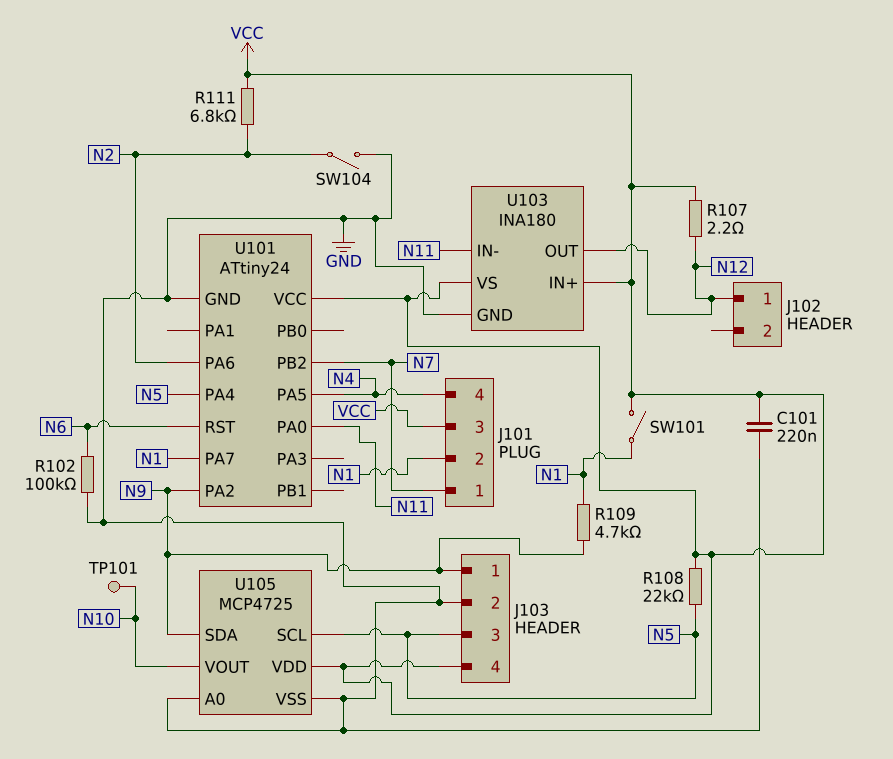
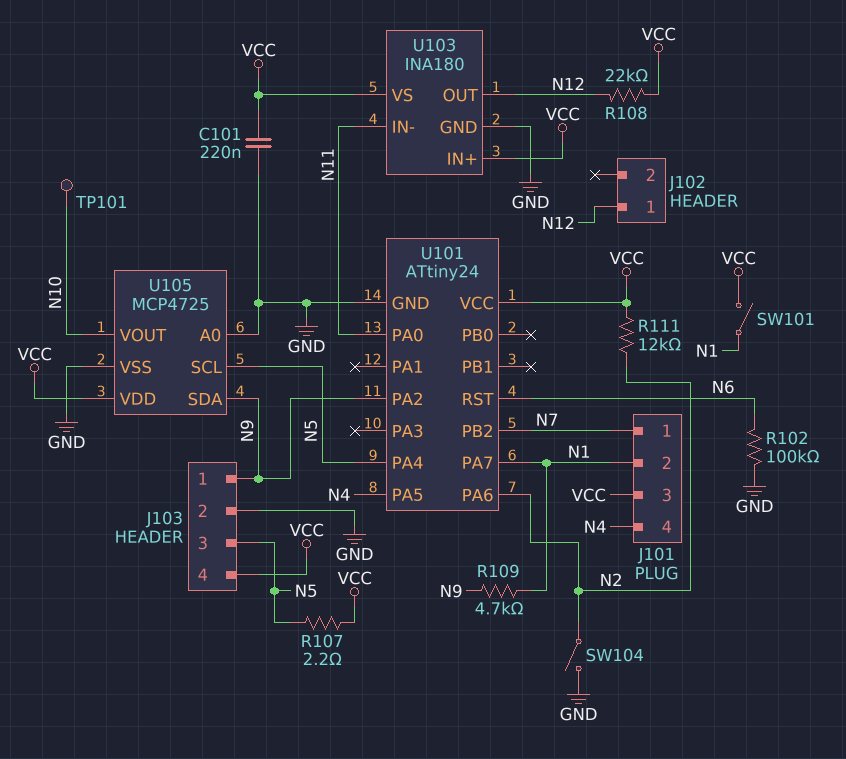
R107: 2.2 (N12, VCC) -> 2.2 (N5, VCC)
R108: 22k (N5, VCC) -> 22k (N12, VCC)
R111: 6.8k (N2, VCC) -> 12k (N2, VCC)

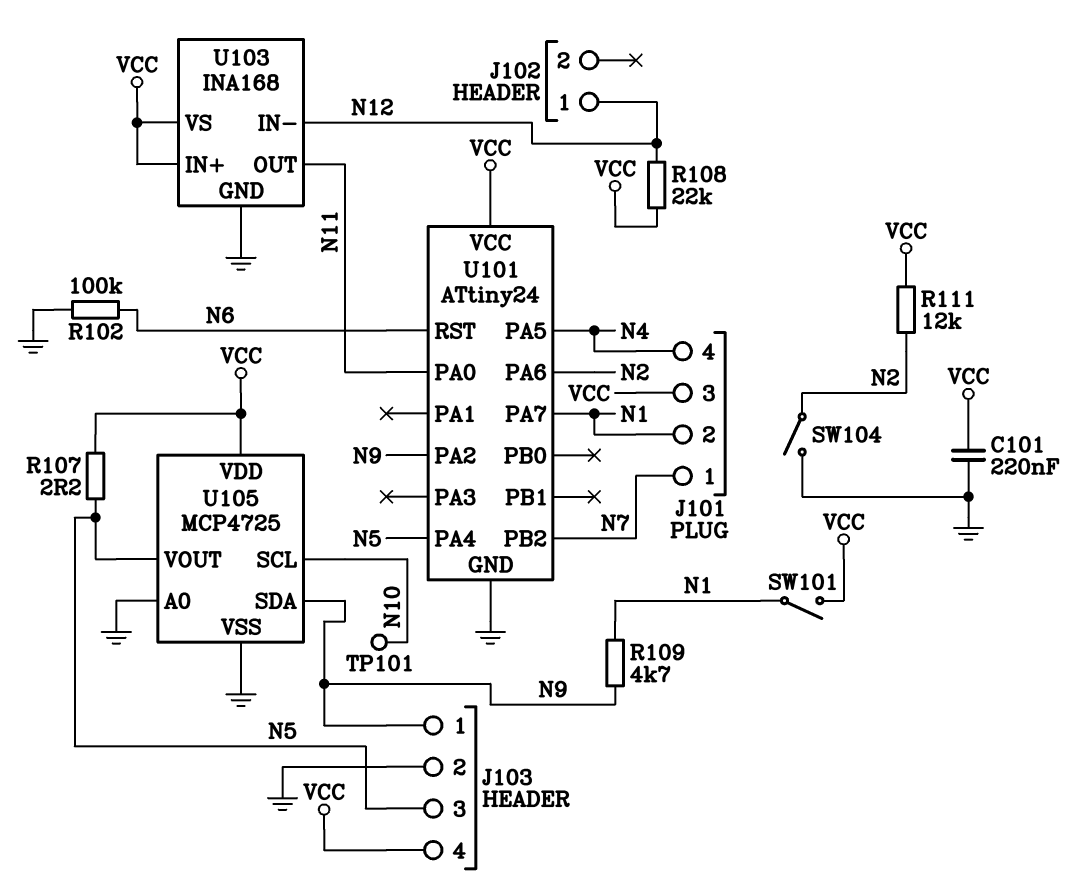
U103: INA180 -> INA168
U103 pin IN-: N11 -> N12
U103 pin OUT: N12 -> N11
U105 pin SCL: N5 -> N10
U105 pin VOUT: N10 -> N5

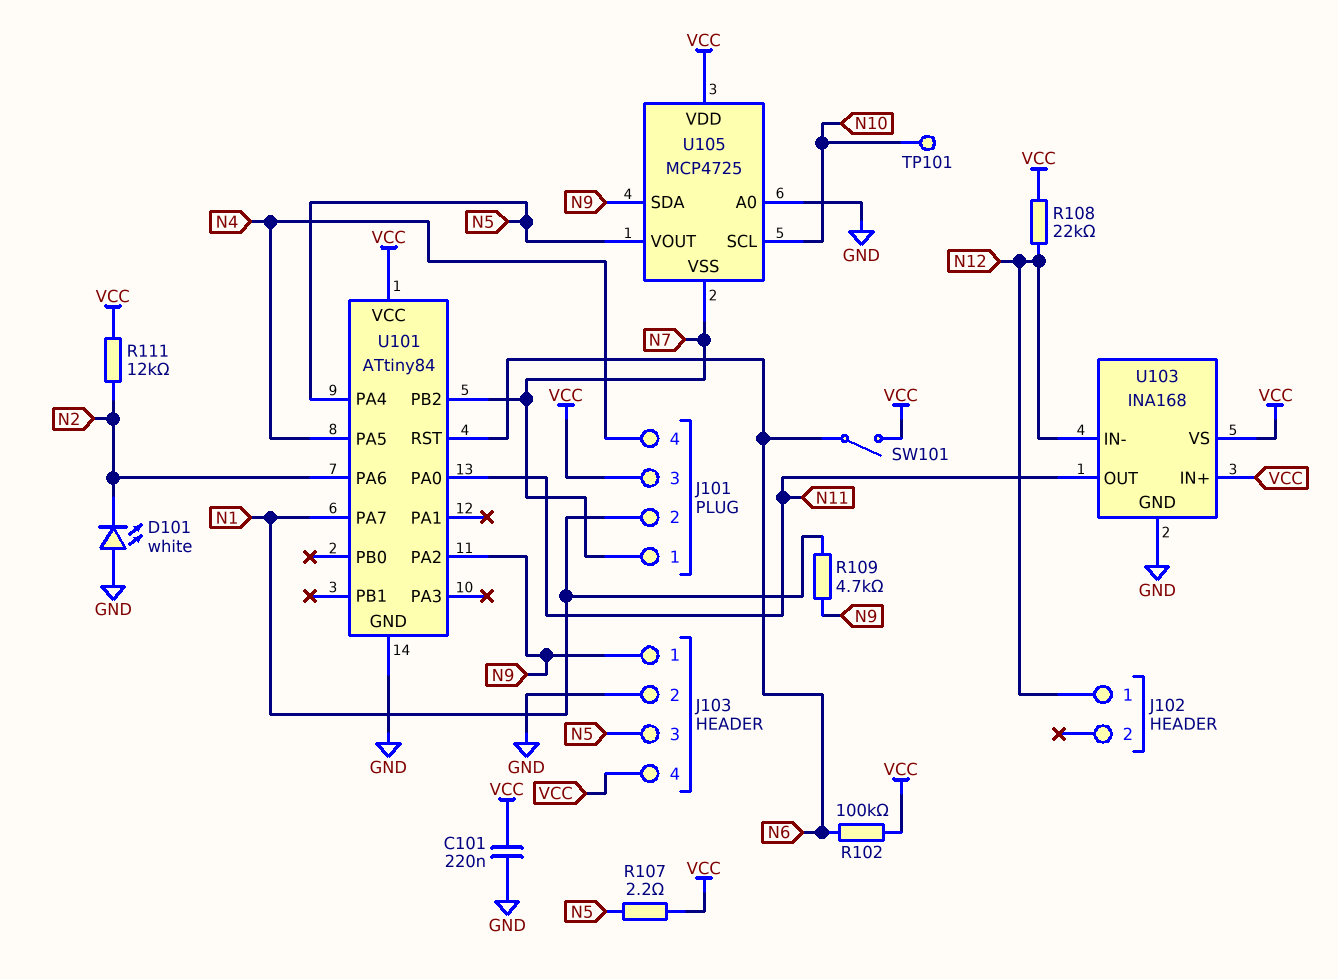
D101: none -> LED white (A GND, K N2)
R102: 100k (GND, N6) -> 100k (N6, VCC)
SW101: switch (N1, VCC) -> switch (N6, VCC)
SW104: switch (GND, N2) -> none
U101: ATtiny24 -> ATtiny84
U105 pin VSS: GND -> N7

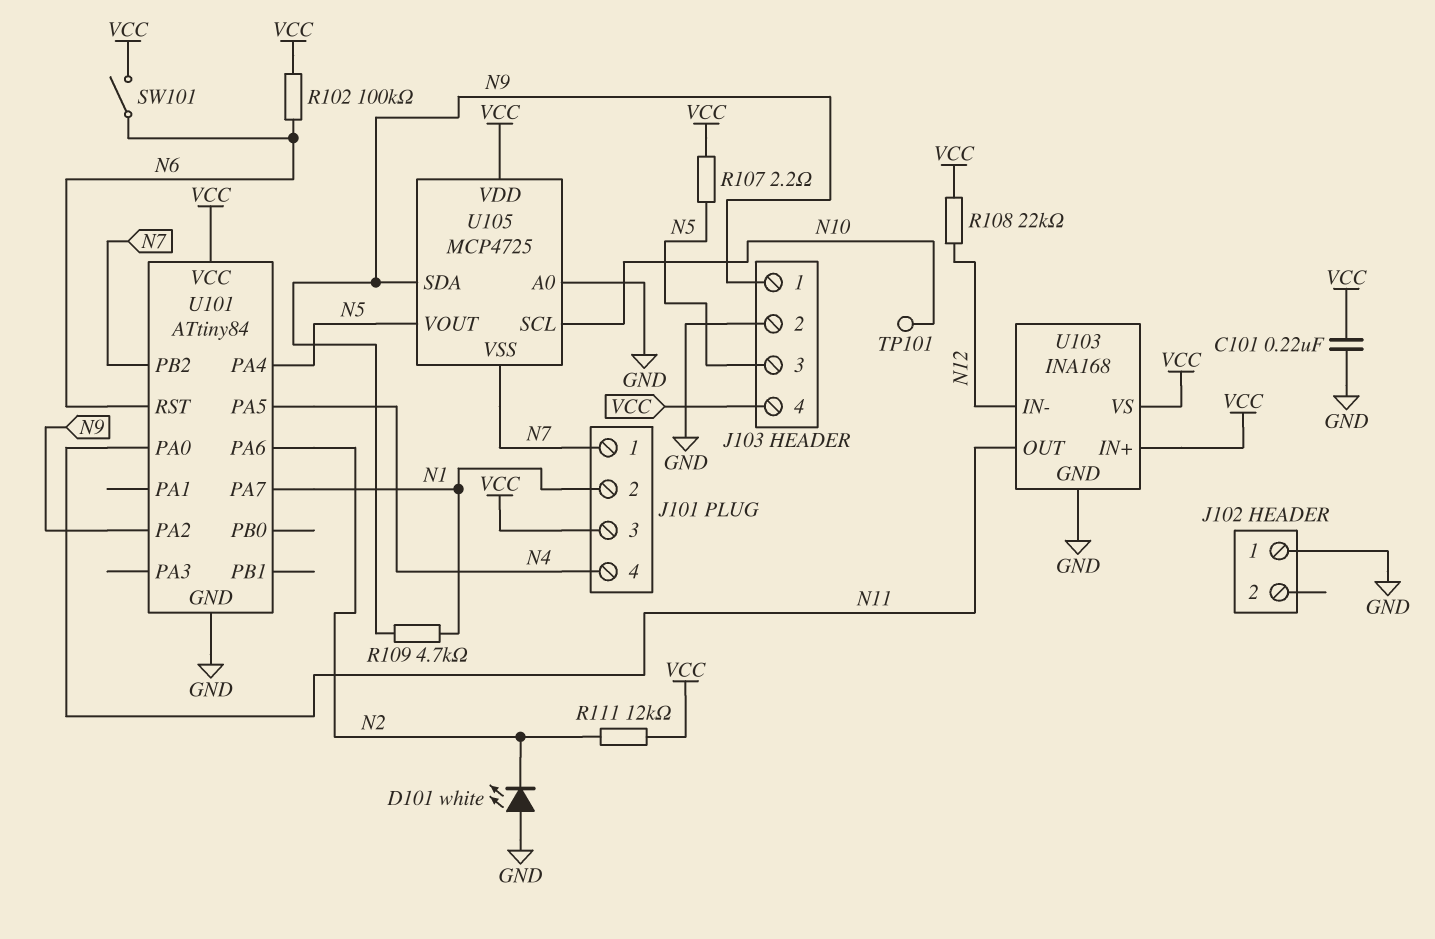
J102 pin 1: N12 -> GND

